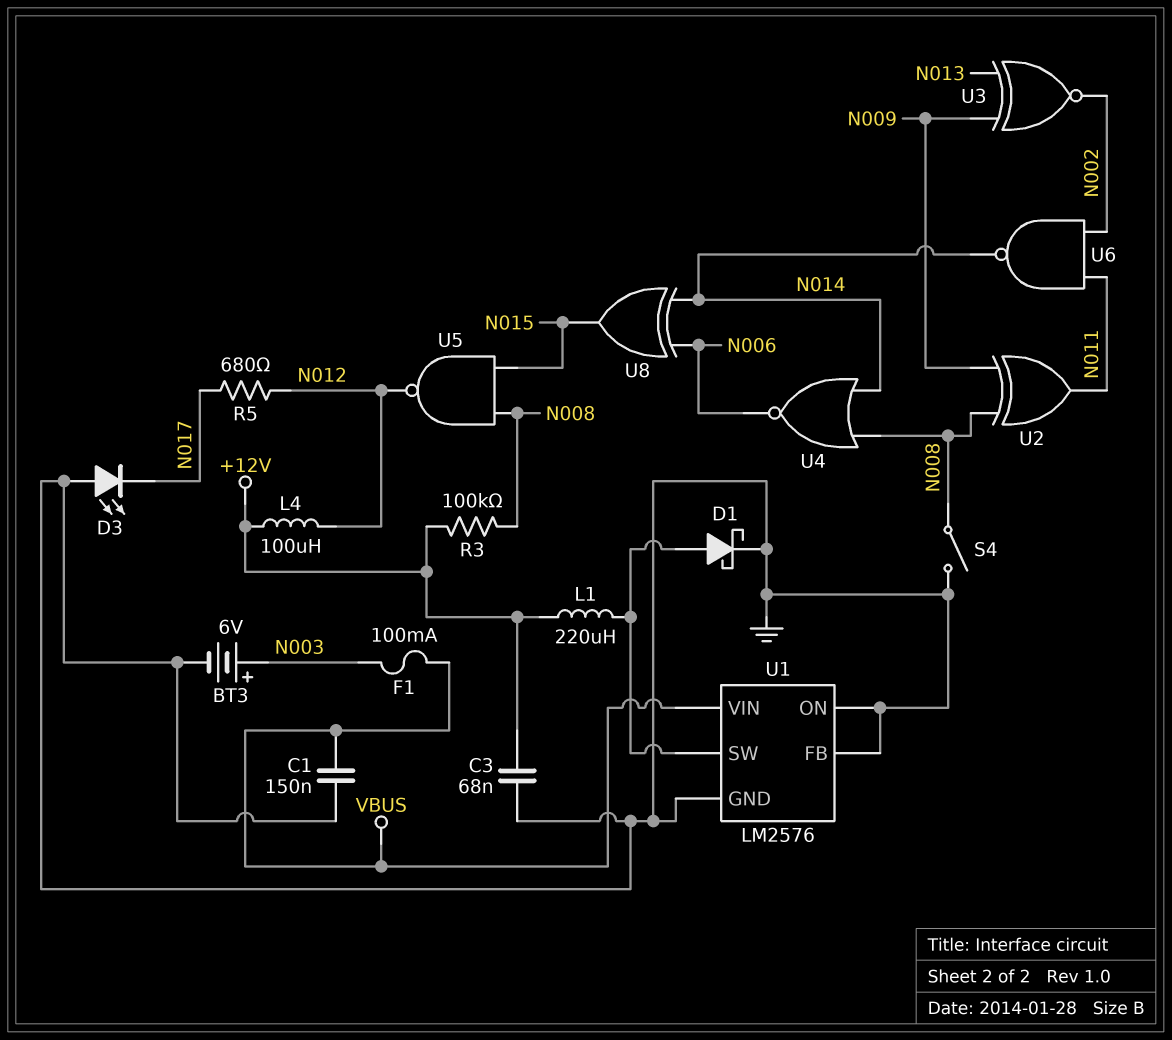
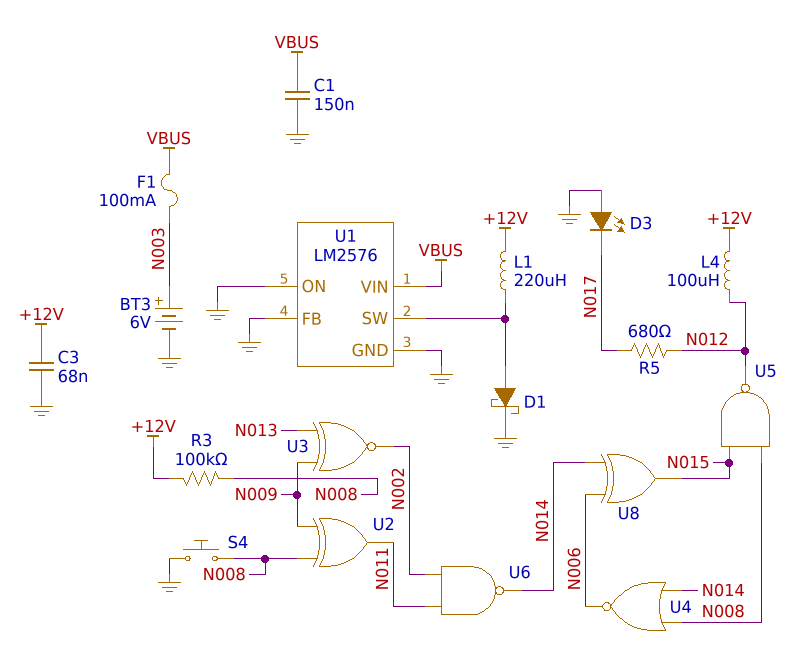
S4: switch (GND, N008) -> button (GND, N008)

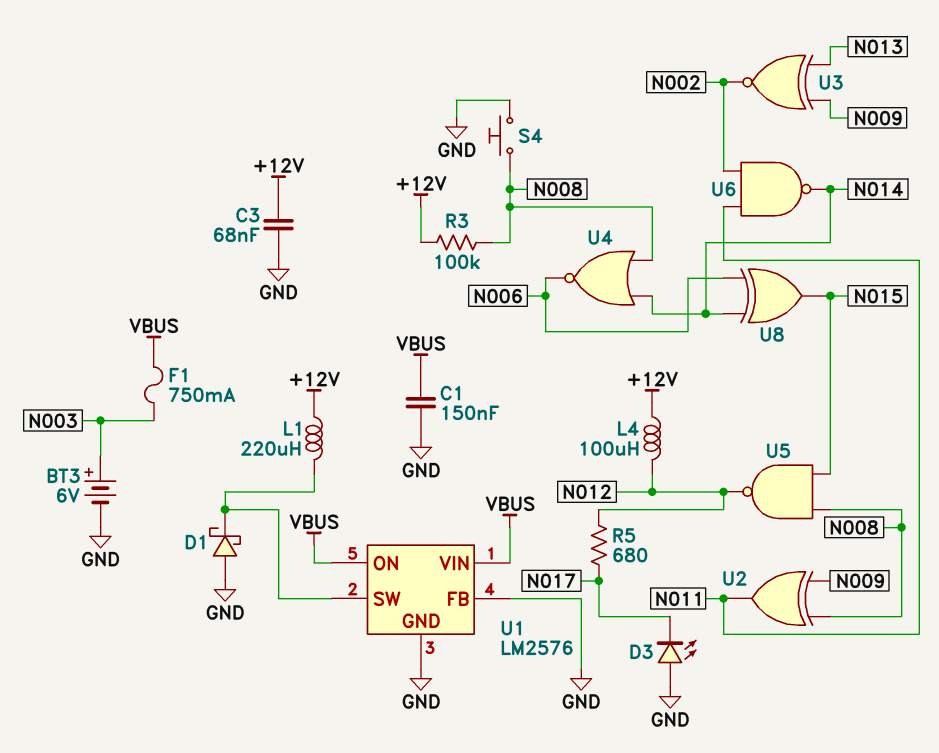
D1: schottky (A U1/SW, K GND) -> schottky (A GND, K U1/SW)
F1: 100mA (N003, VBUS) -> 750mA (N003, VBUS)
U1 pin ON: GND -> VBUS

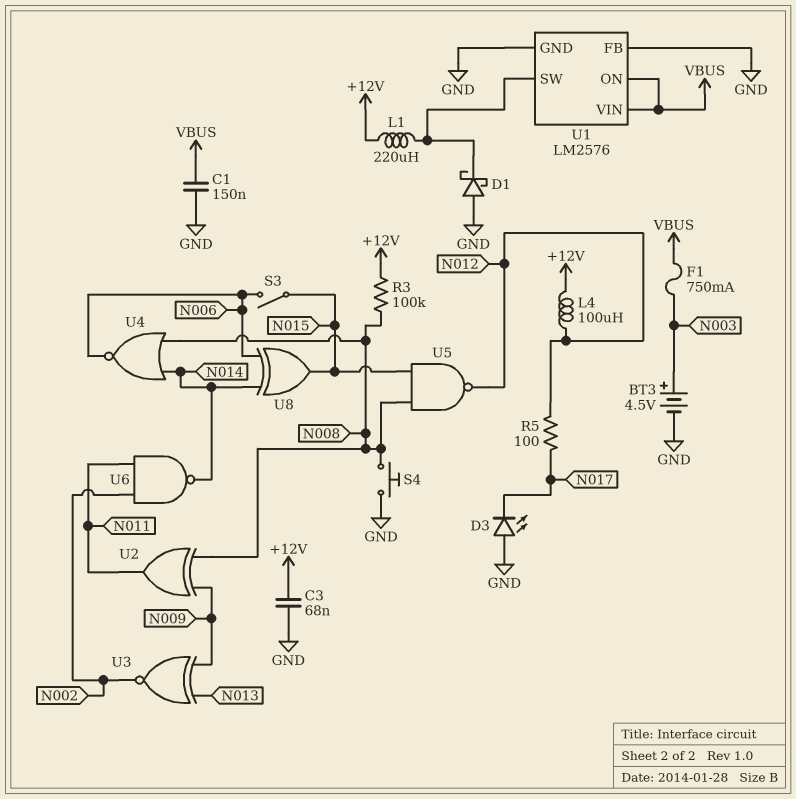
BT3: 6V (plus N003, minus GND) -> 4.5V (plus N003, minus GND)
R5: 680 (N012, N017) -> 100 (N012, N017)
S3: none -> switch (N006, N015)

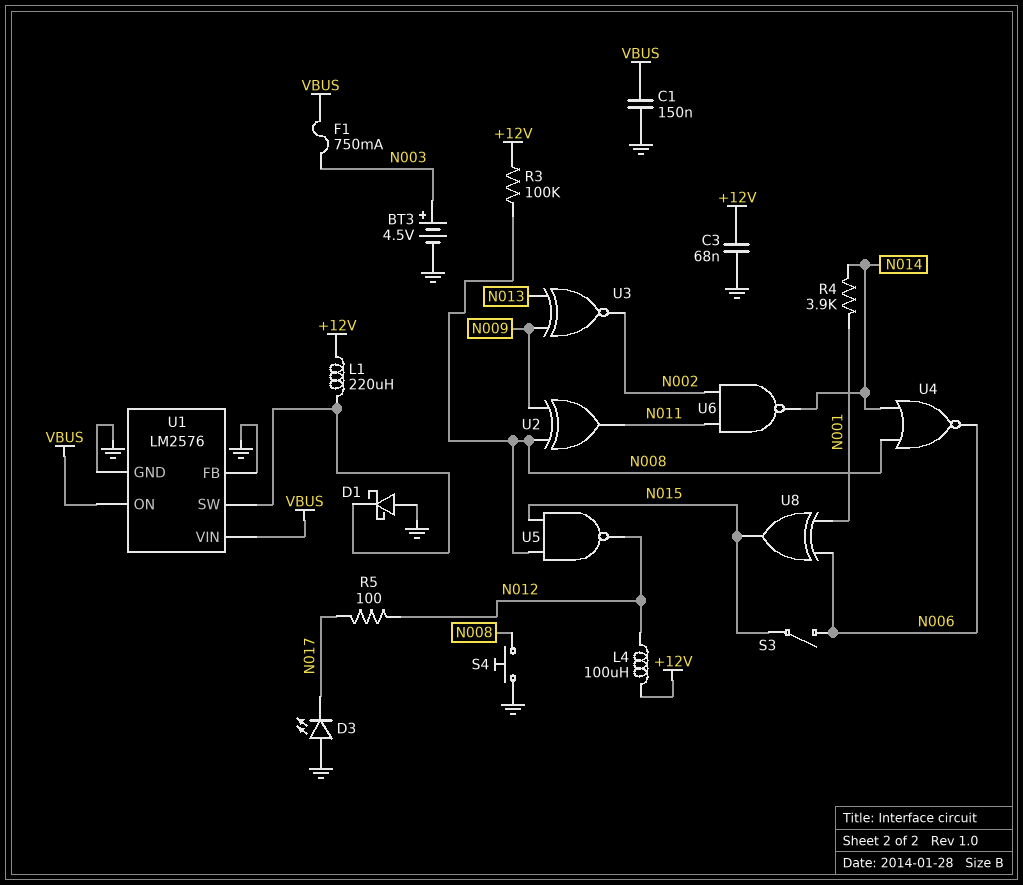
R4: none -> 3.9k (N001, N014)
U8: XOR (in N006, in N014, out N015) -> XOR (in N001, in N006, out N015)

